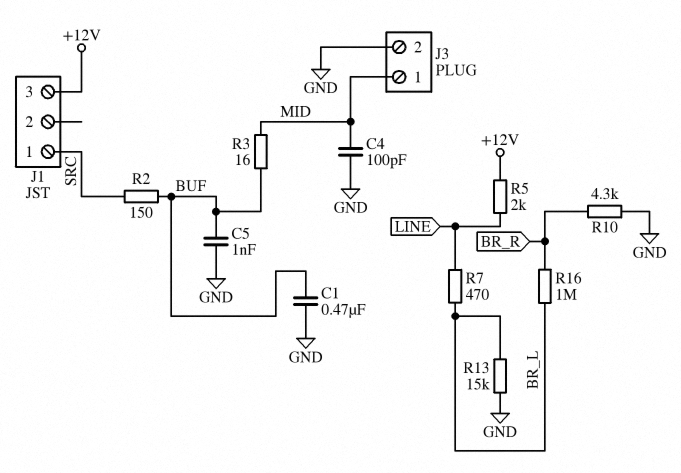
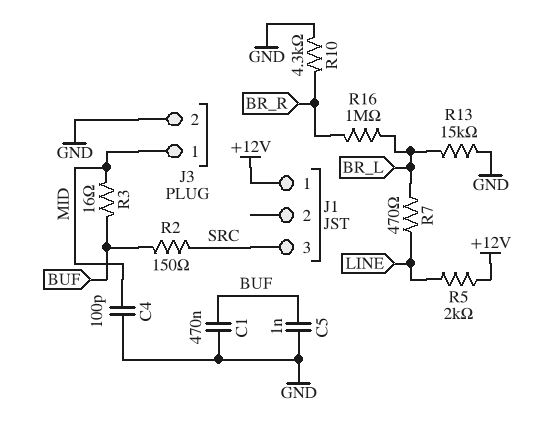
J1 pin 1: SRC -> +12V
J1 pin 3: +12V -> SRC

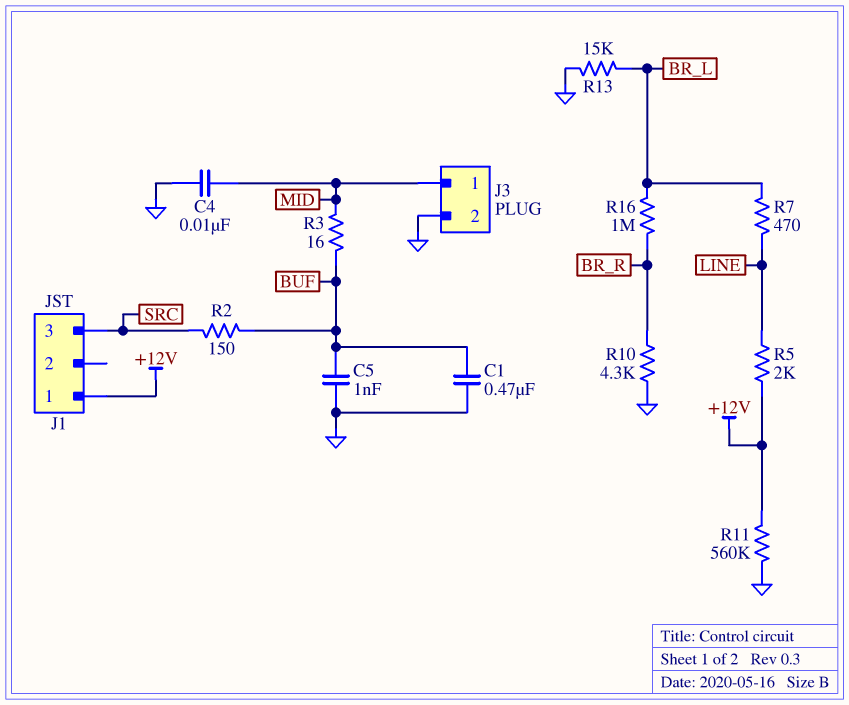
C4: 100pF (GND, MID) -> 10nF (GND, MID)
R11: none -> 560k (+12V, GND)

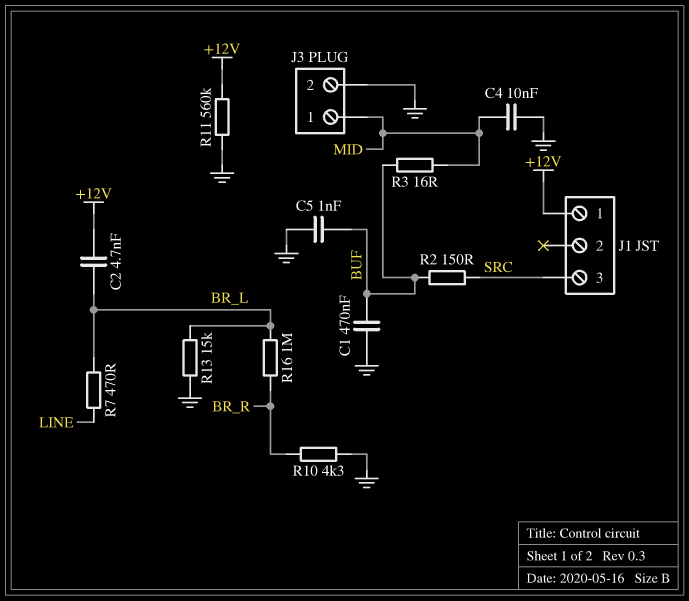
C2: none -> 4.7nF (+12V, BR_L)
R5: 2k (+12V, LINE) -> none

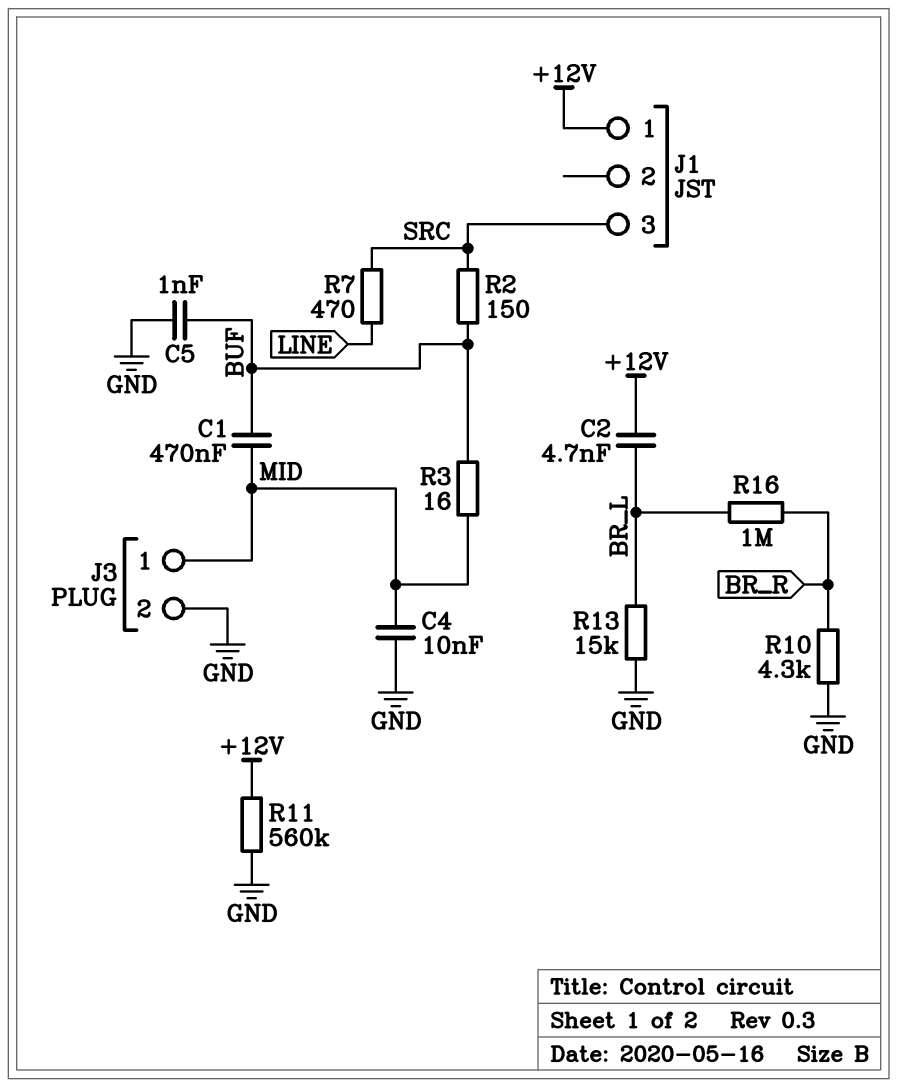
C1: 470nF (BUF, GND) -> 470nF (BUF, MID)
R7: 470 (BR_L, LINE) -> 470 (LINE, SRC)

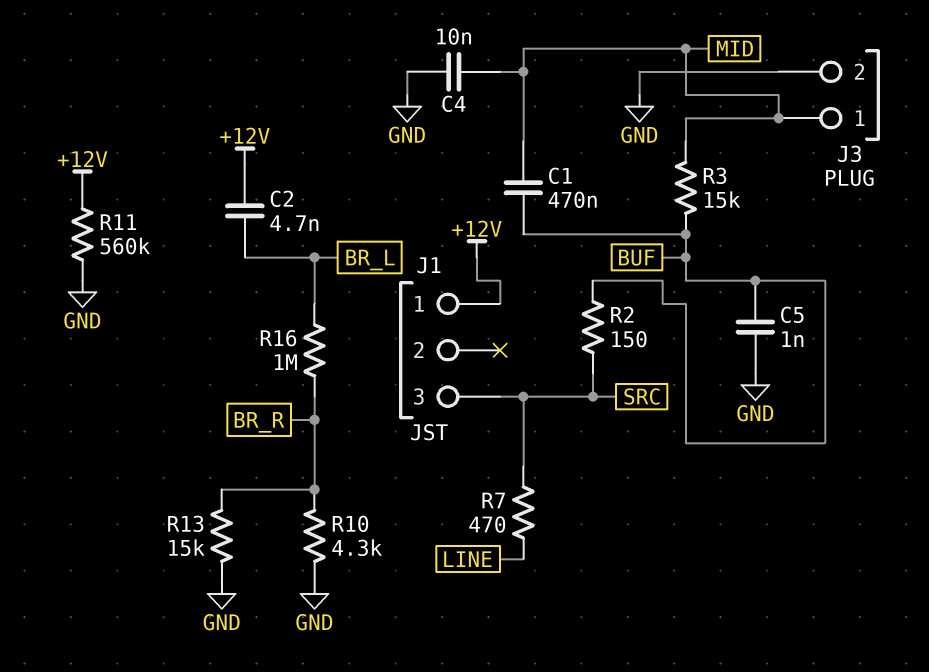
R3: 16 (BUF, MID) -> 15k (BUF, MID)
R13: 15k (BR_L, GND) -> 15k (BR_R, GND)

